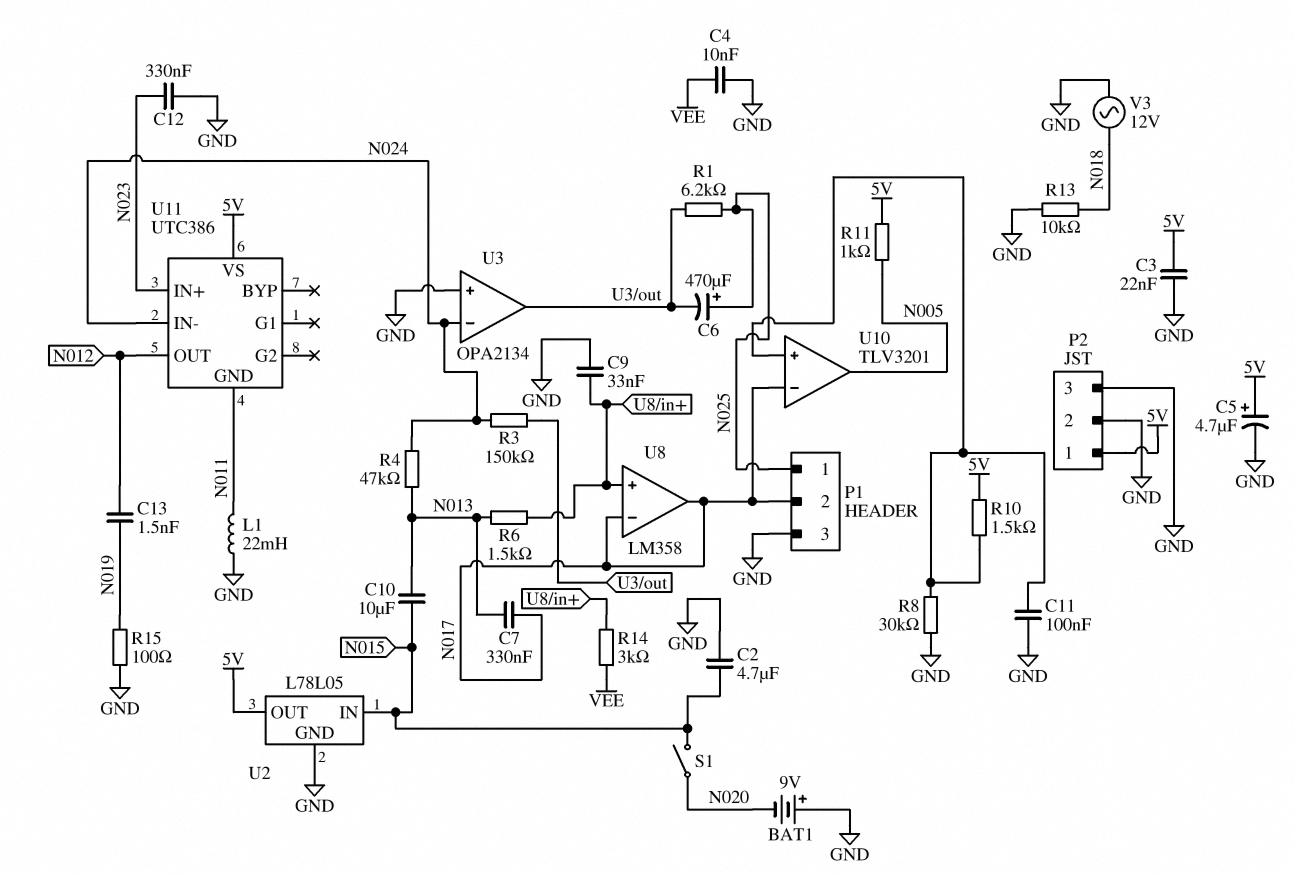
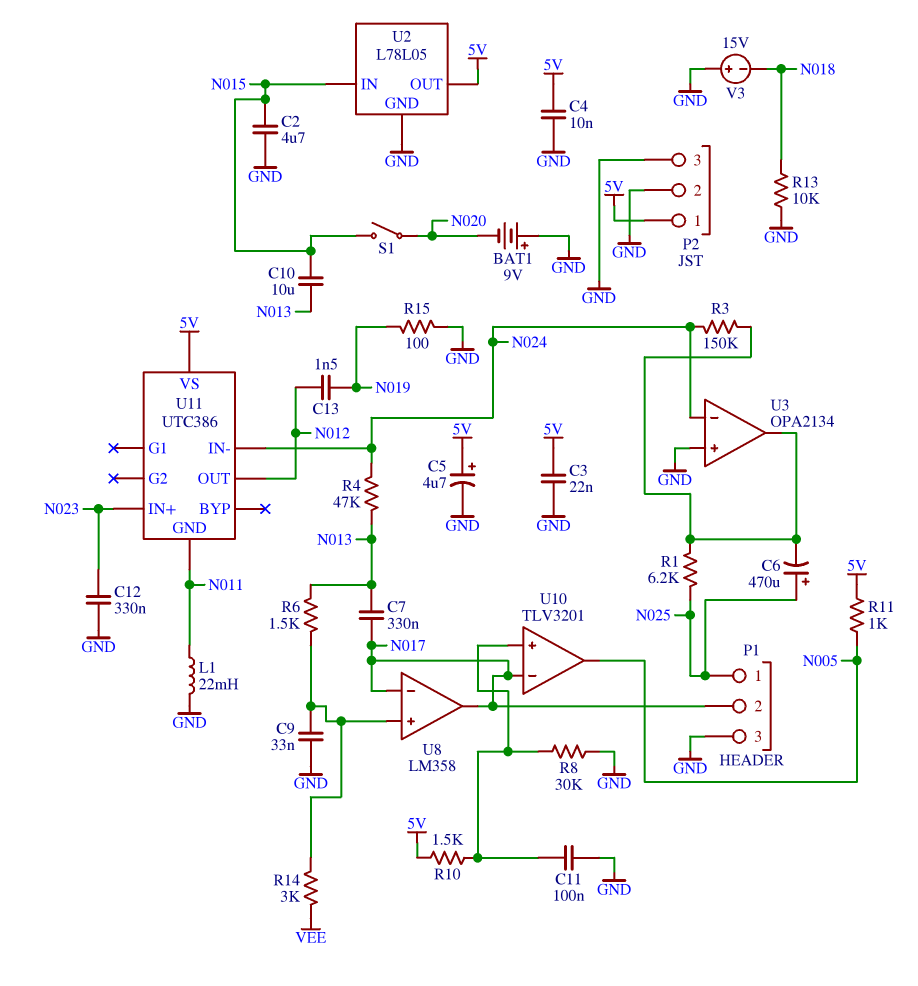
C4: 10nF (GND, VEE) -> 10nF (5V, GND)
V3: AC 12V (GND, N018) -> 15V (plus GND, minus N018)

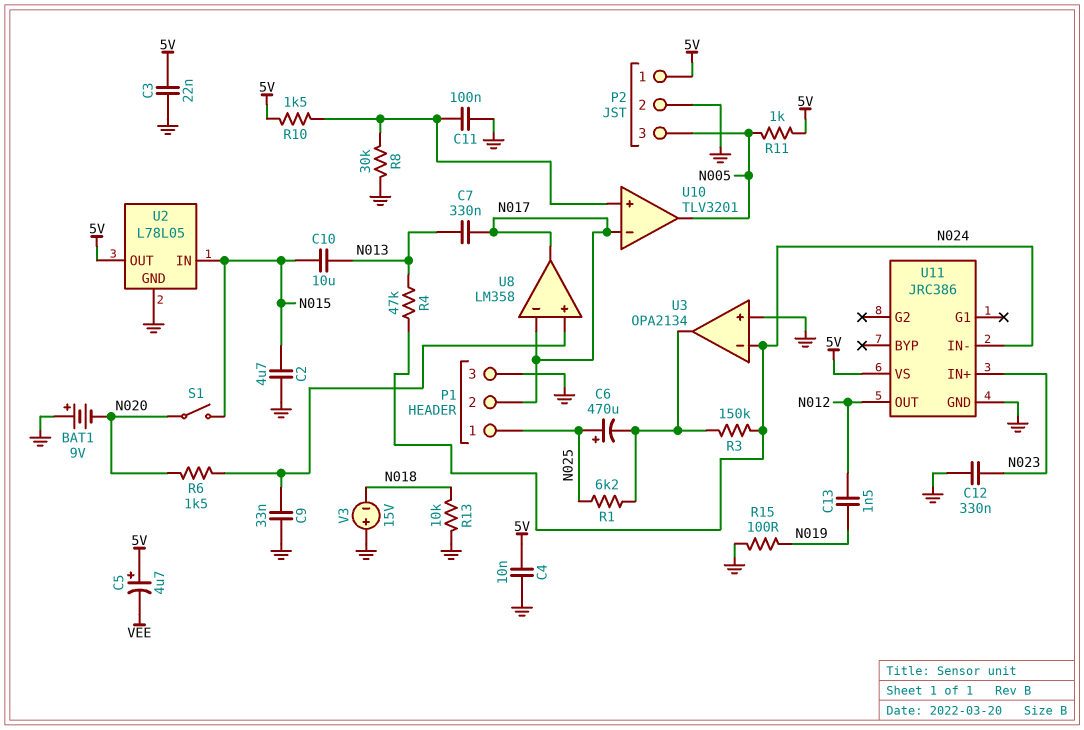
C5: 4.7uF (plus 5V, minus GND) -> 4.7uF (plus 5V, minus VEE)
L1: 22mH (GND, N011) -> none
P2 pin 3: GND -> N005
R6: 1.5k (N013, U8/in+) -> 1.5k (N020, U8/in+)
R14: 3k (U8/in+, VEE) -> none
U11: UTC386 -> JRC386
U11 pin GND: N011 -> GND

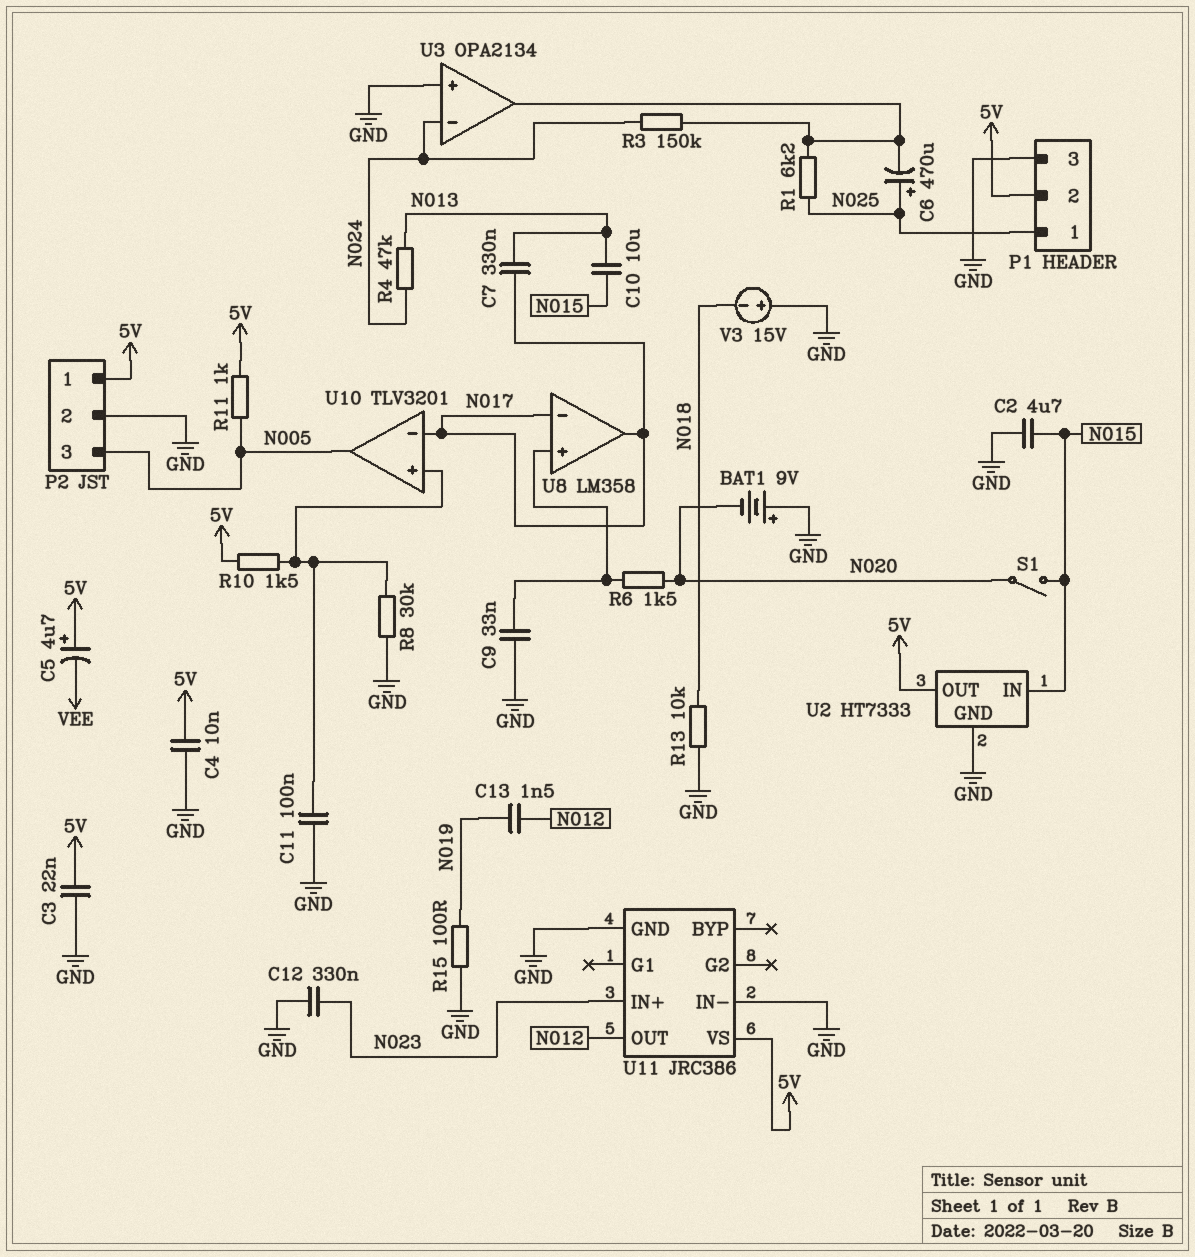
P1 pin 2: N017 -> 5V
U2: L78L05 -> HT7333
U11 pin IN-: N024 -> GND

